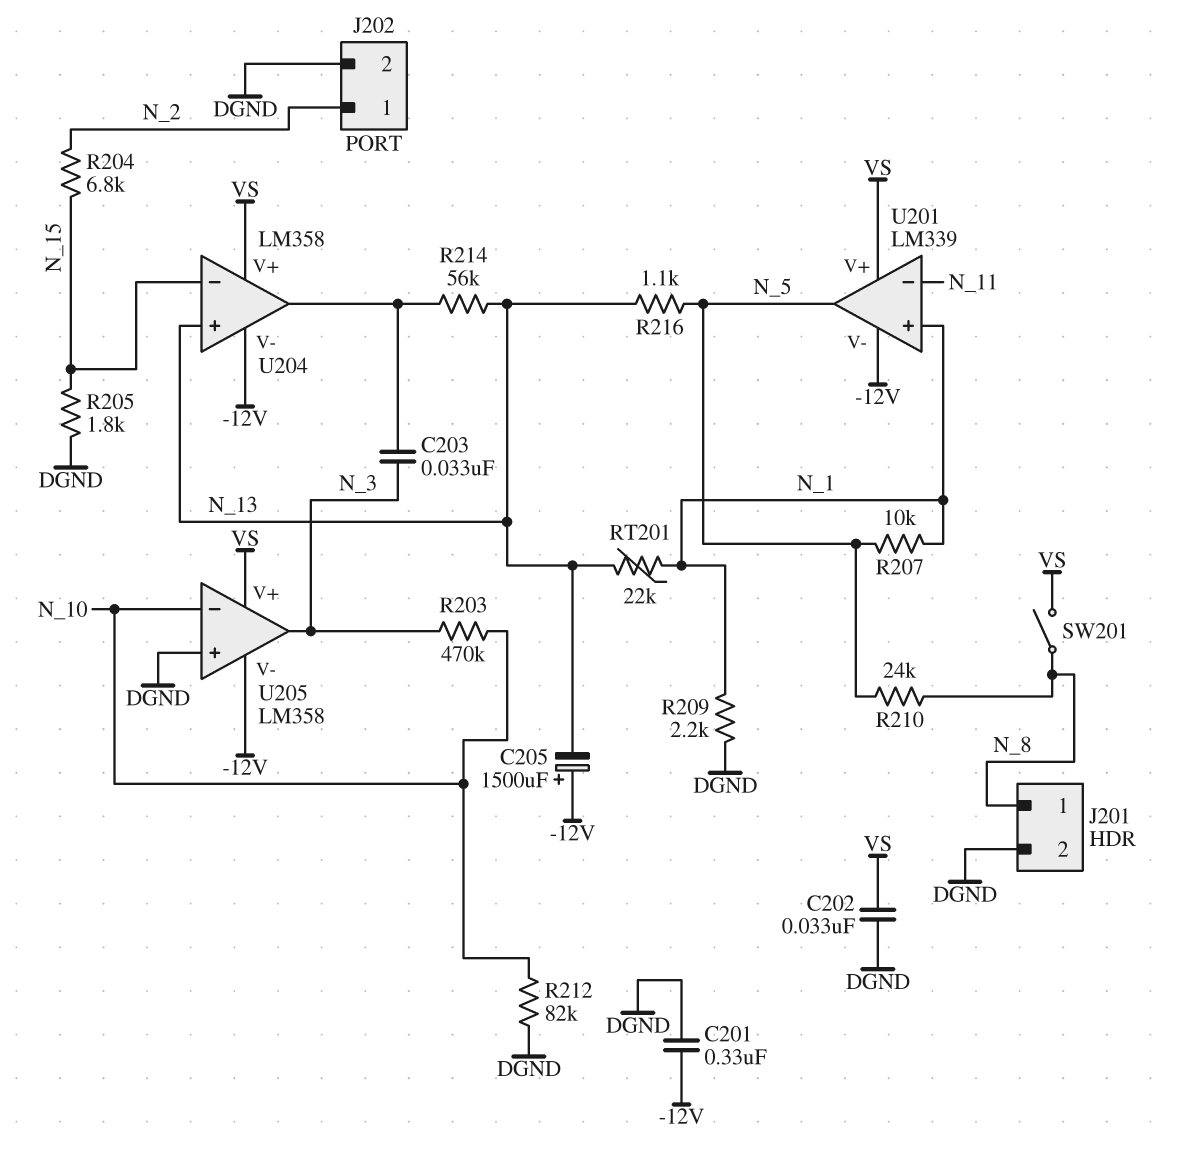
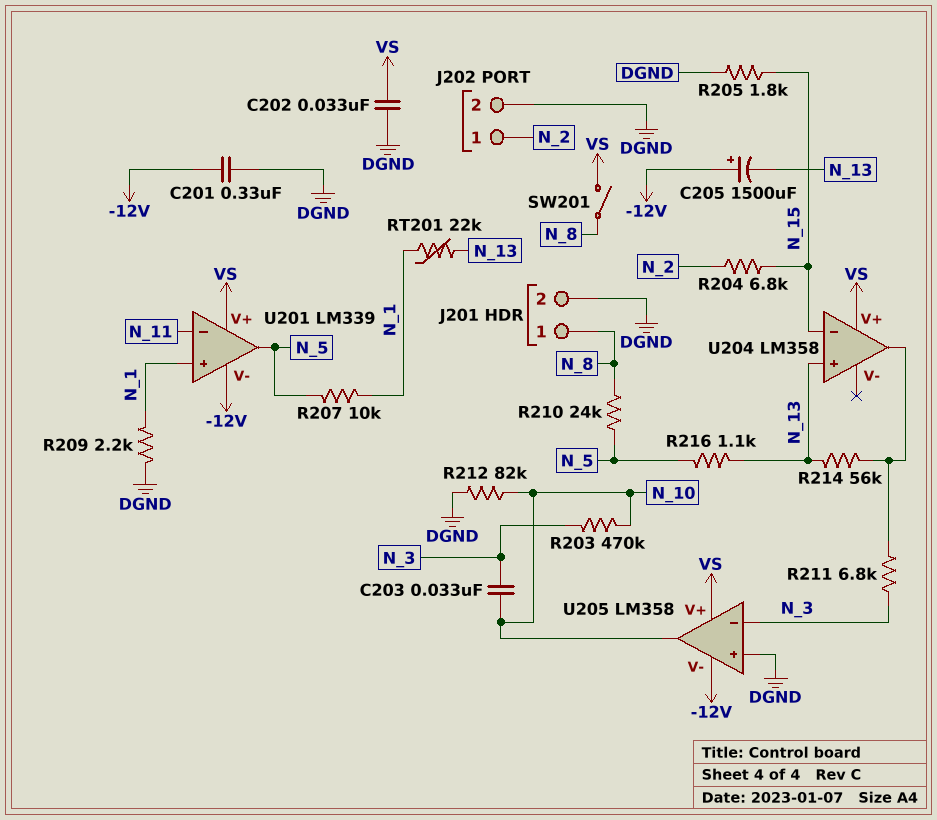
C203: 33nF (N_3, U204/out) -> 33nF (N_3, N_10)
R211: none -> 6.8k (N_3, U204/out)
U204 pin V-: -12V -> none
U205 pin in-: N_10 -> N_3
U205 pin out: N_3 -> N_10

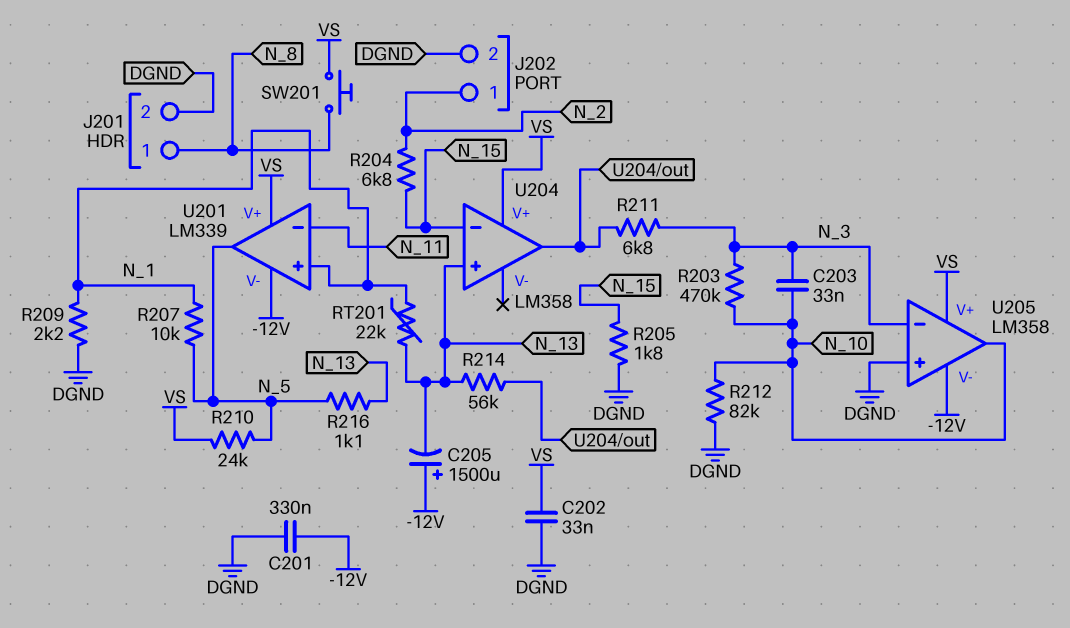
R210: 24k (N_5, N_8) -> 24k (N_5, VS)
SW201: switch (N_8, VS) -> button (N_8, VS)

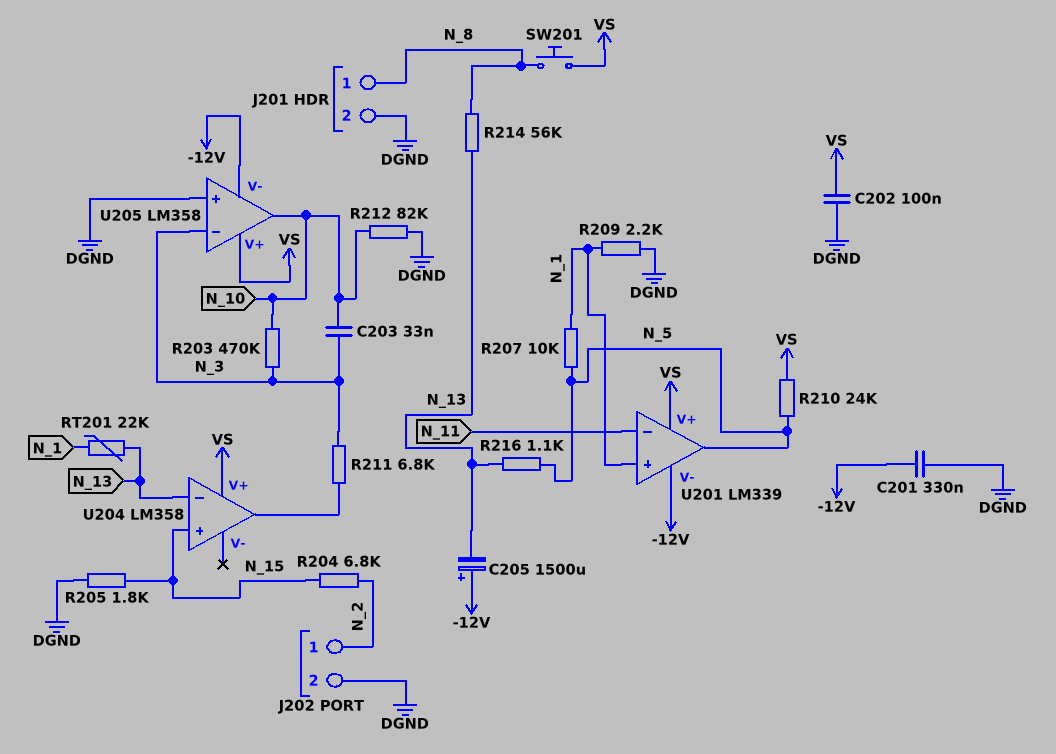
C202: 33nF (DGND, VS) -> 100nF (DGND, VS)
R214: 56k (N_13, U204/out) -> 56k (N_8, N_13)
U204 pin in+: N_13 -> N_15
U204 pin in-: N_15 -> N_13

